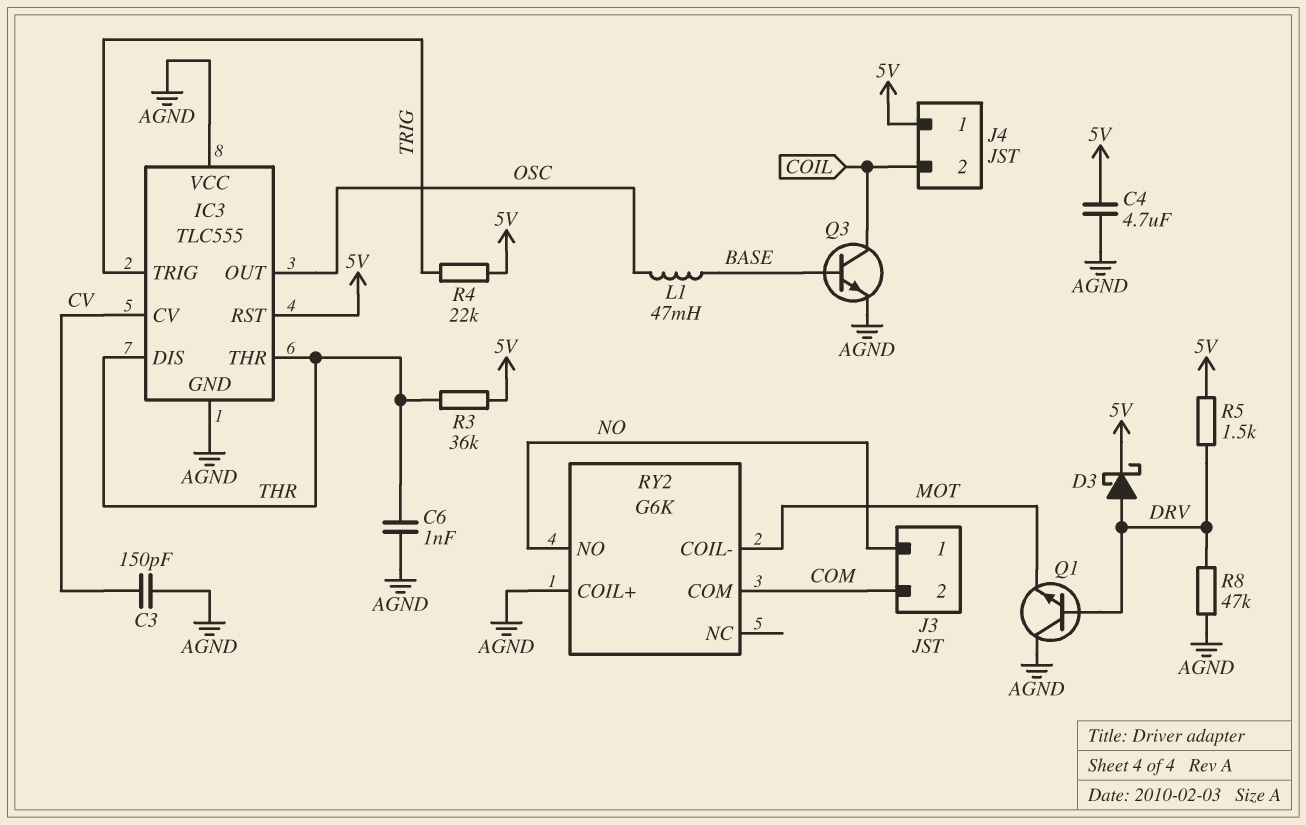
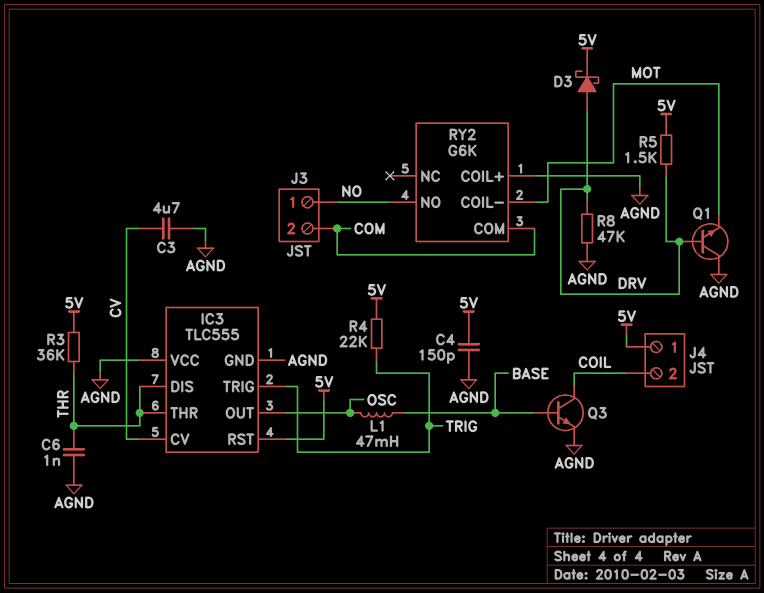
C3: 150pF (AGND, CV) -> 4.7uF (AGND, CV)
C4: 4.7uF (5V, AGND) -> 150pF (5V, AGND)

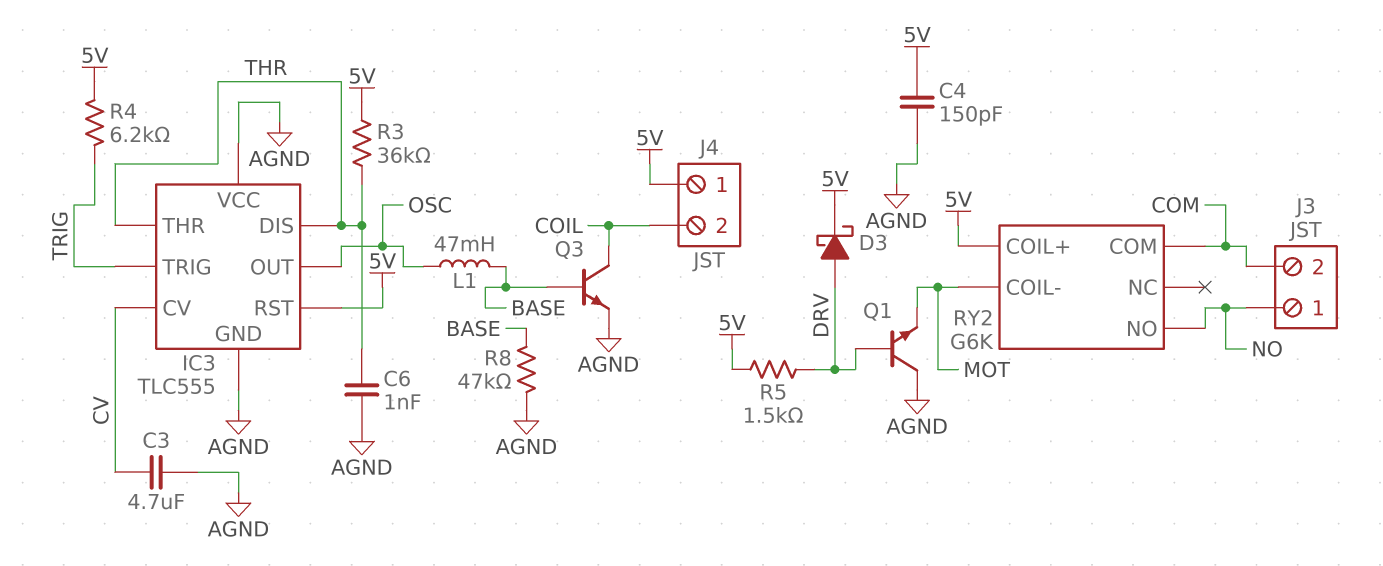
R4: 22k (5V, TRIG) -> 6.2k (5V, TRIG)
R8: 47k (AGND, DRV) -> 47k (AGND, BASE)
RY2 pin COIL+: AGND -> 5V

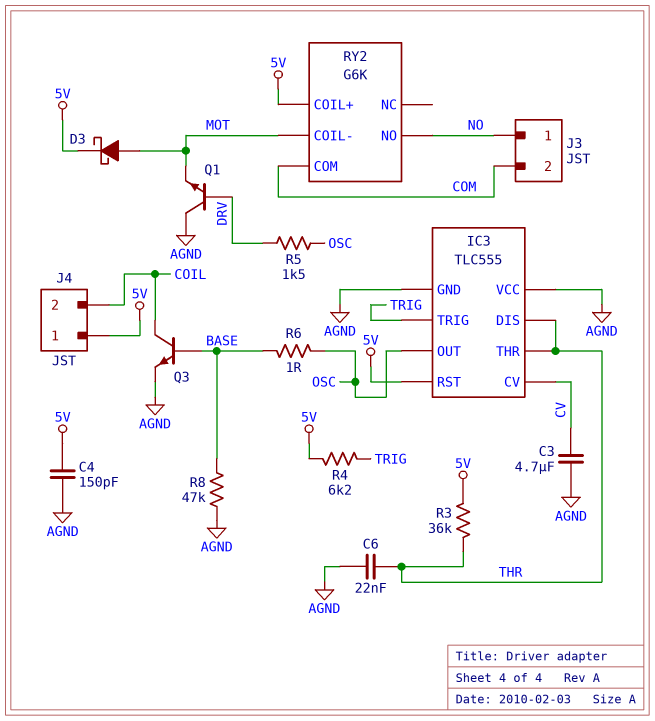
C6: 1nF (AGND, THR) -> 22nF (AGND, THR)
D3: schottky (A DRV, K 5V) -> schottky (A MOT, K 5V)
L1: 47mH (BASE, OSC) -> none
R5: 1.5k (5V, DRV) -> 1.5k (DRV, OSC)
R6: none -> 1 (BASE, OSC)

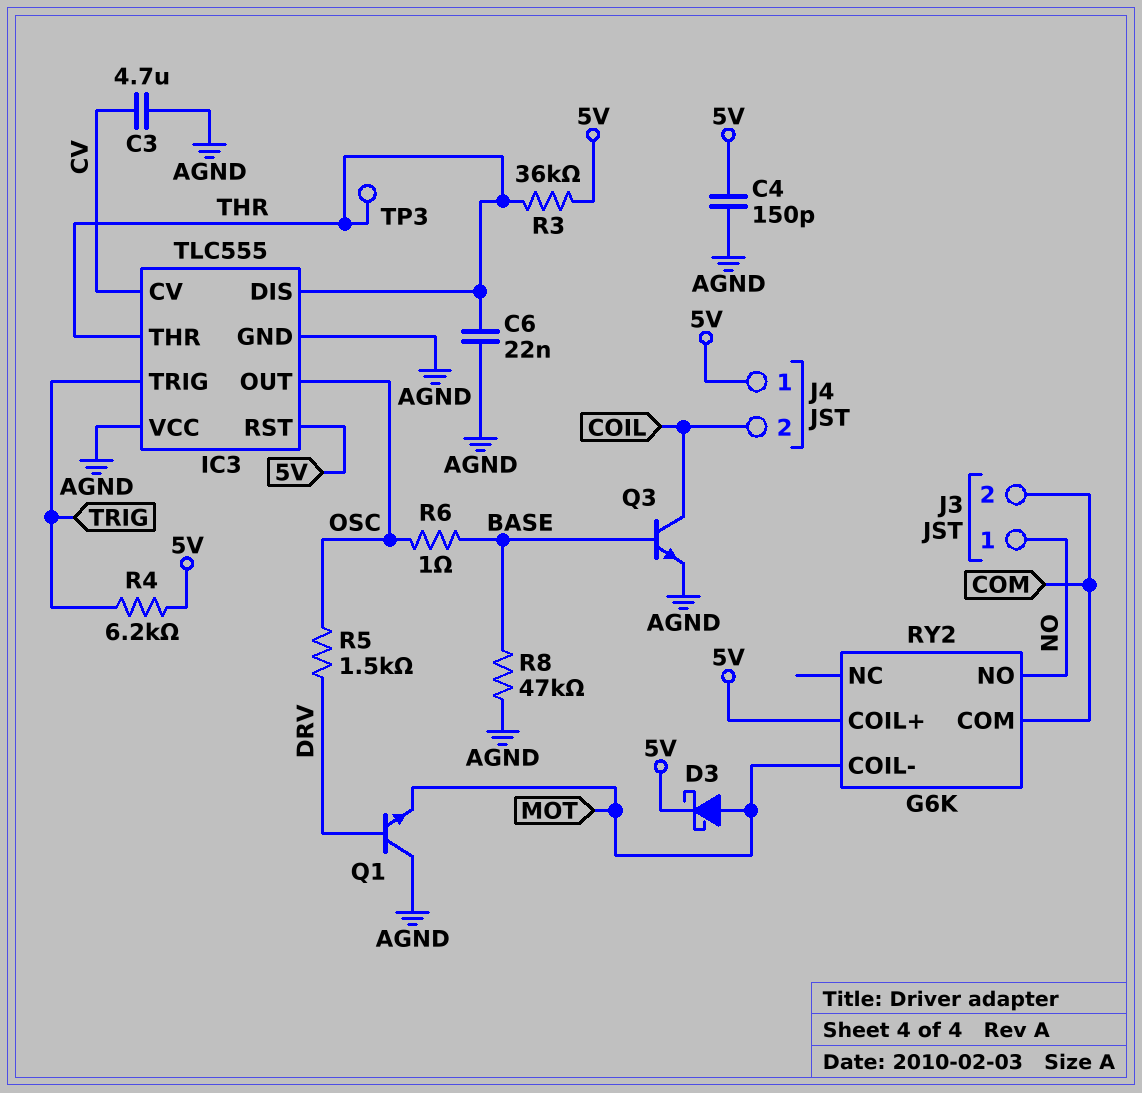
TP3: none -> test point (THR)

